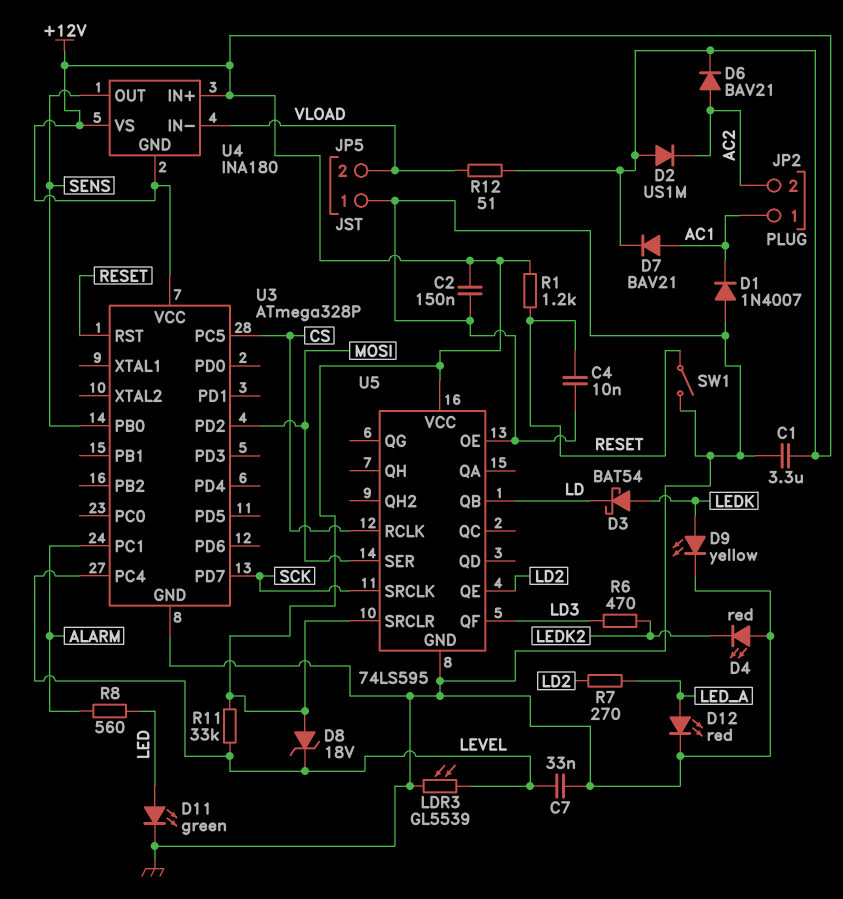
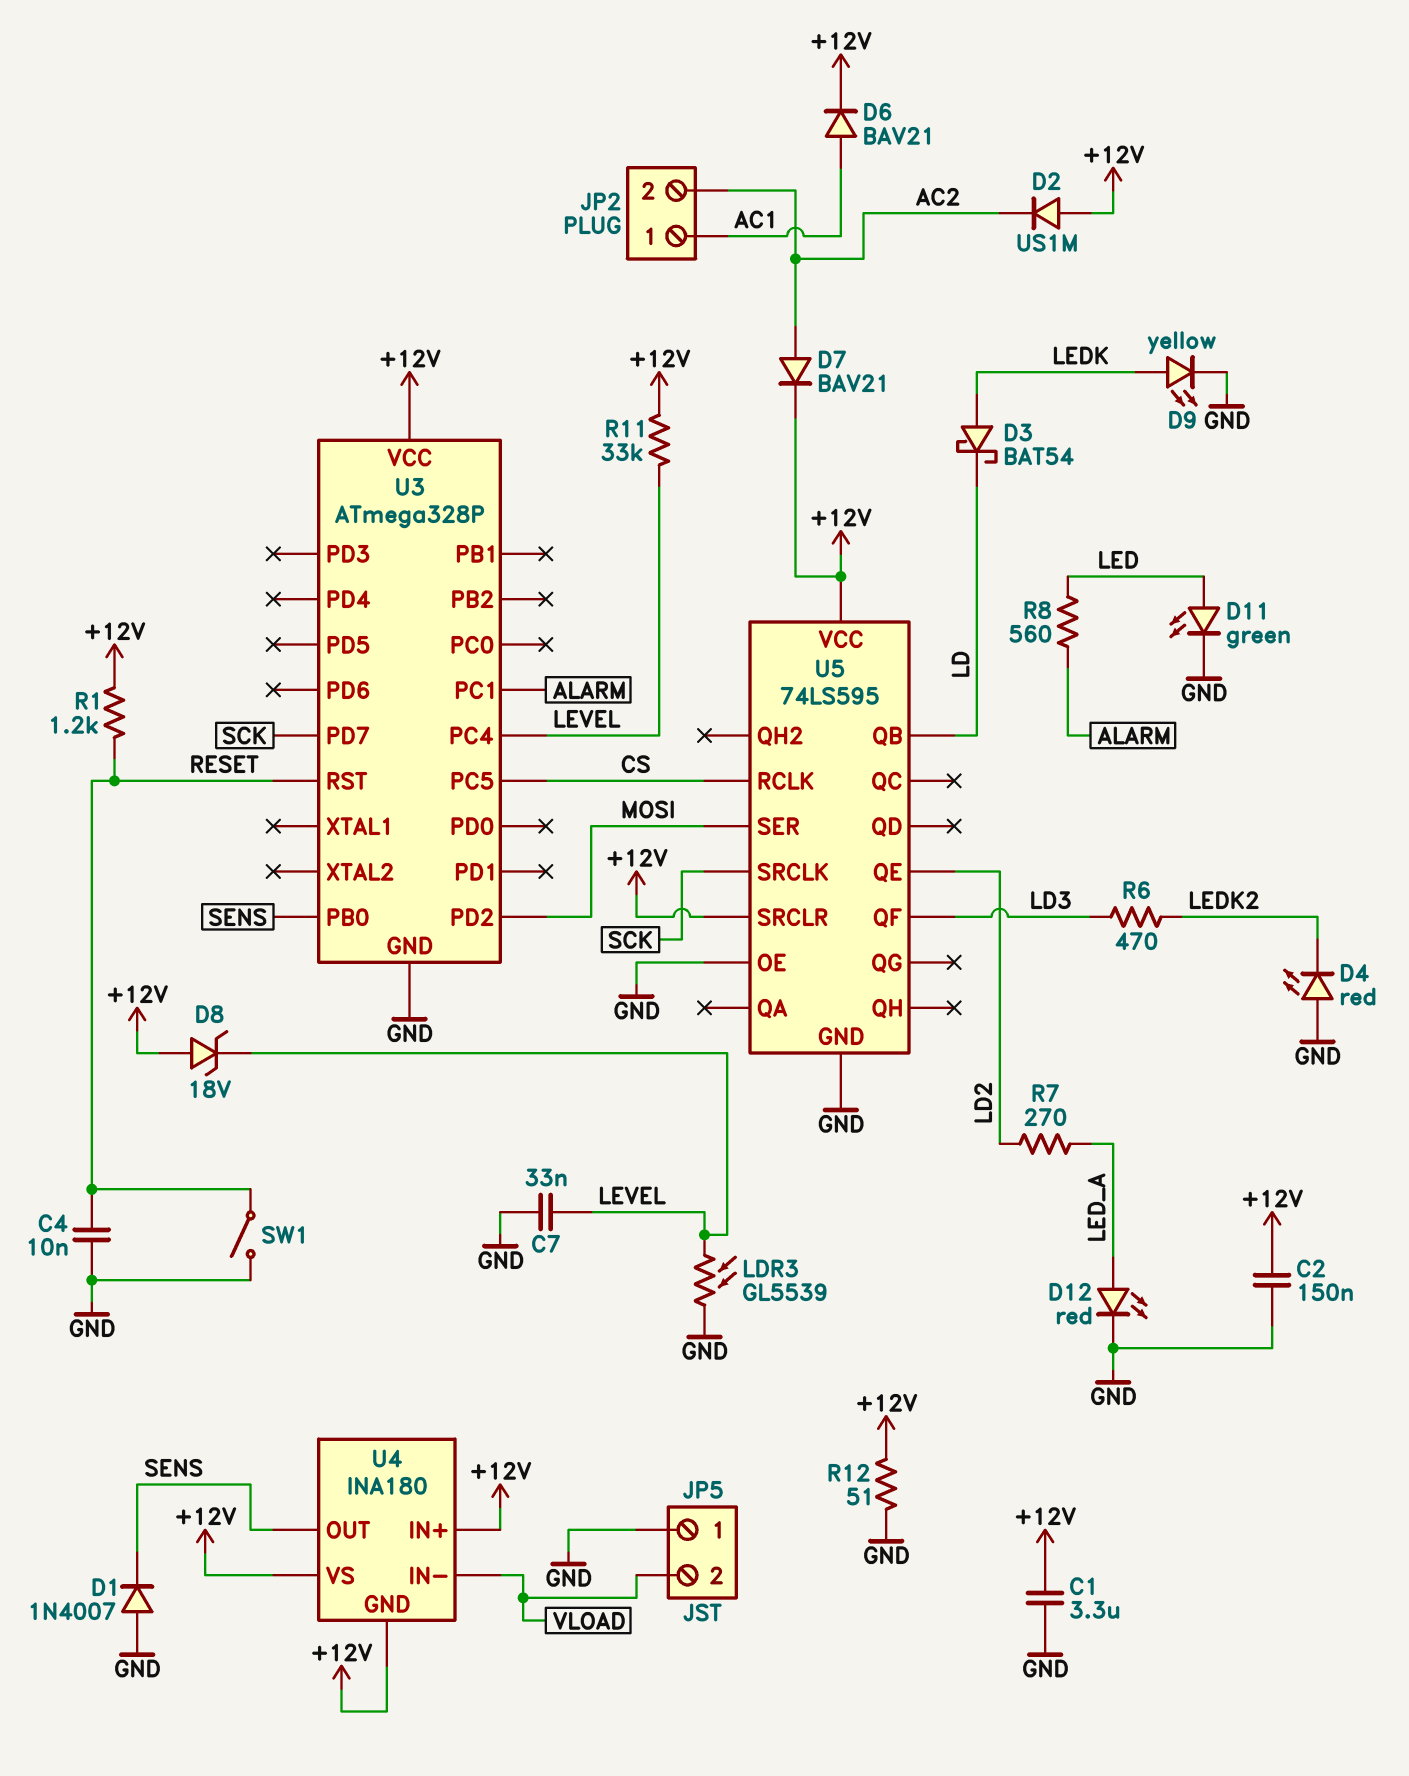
D1: diode 1N4007 (A GND, K AC1) -> diode 1N4007 (A GND, K SENS)
D6: diode BAV21 (A AC2, K +12V) -> diode BAV21 (A AC1, K +12V)
D7: diode BAV21 (A AC1, K +12V) -> diode BAV21 (A AC2, K +12V)
R12: 51 (+12V, VLOAD) -> 51 (+12V, GND)

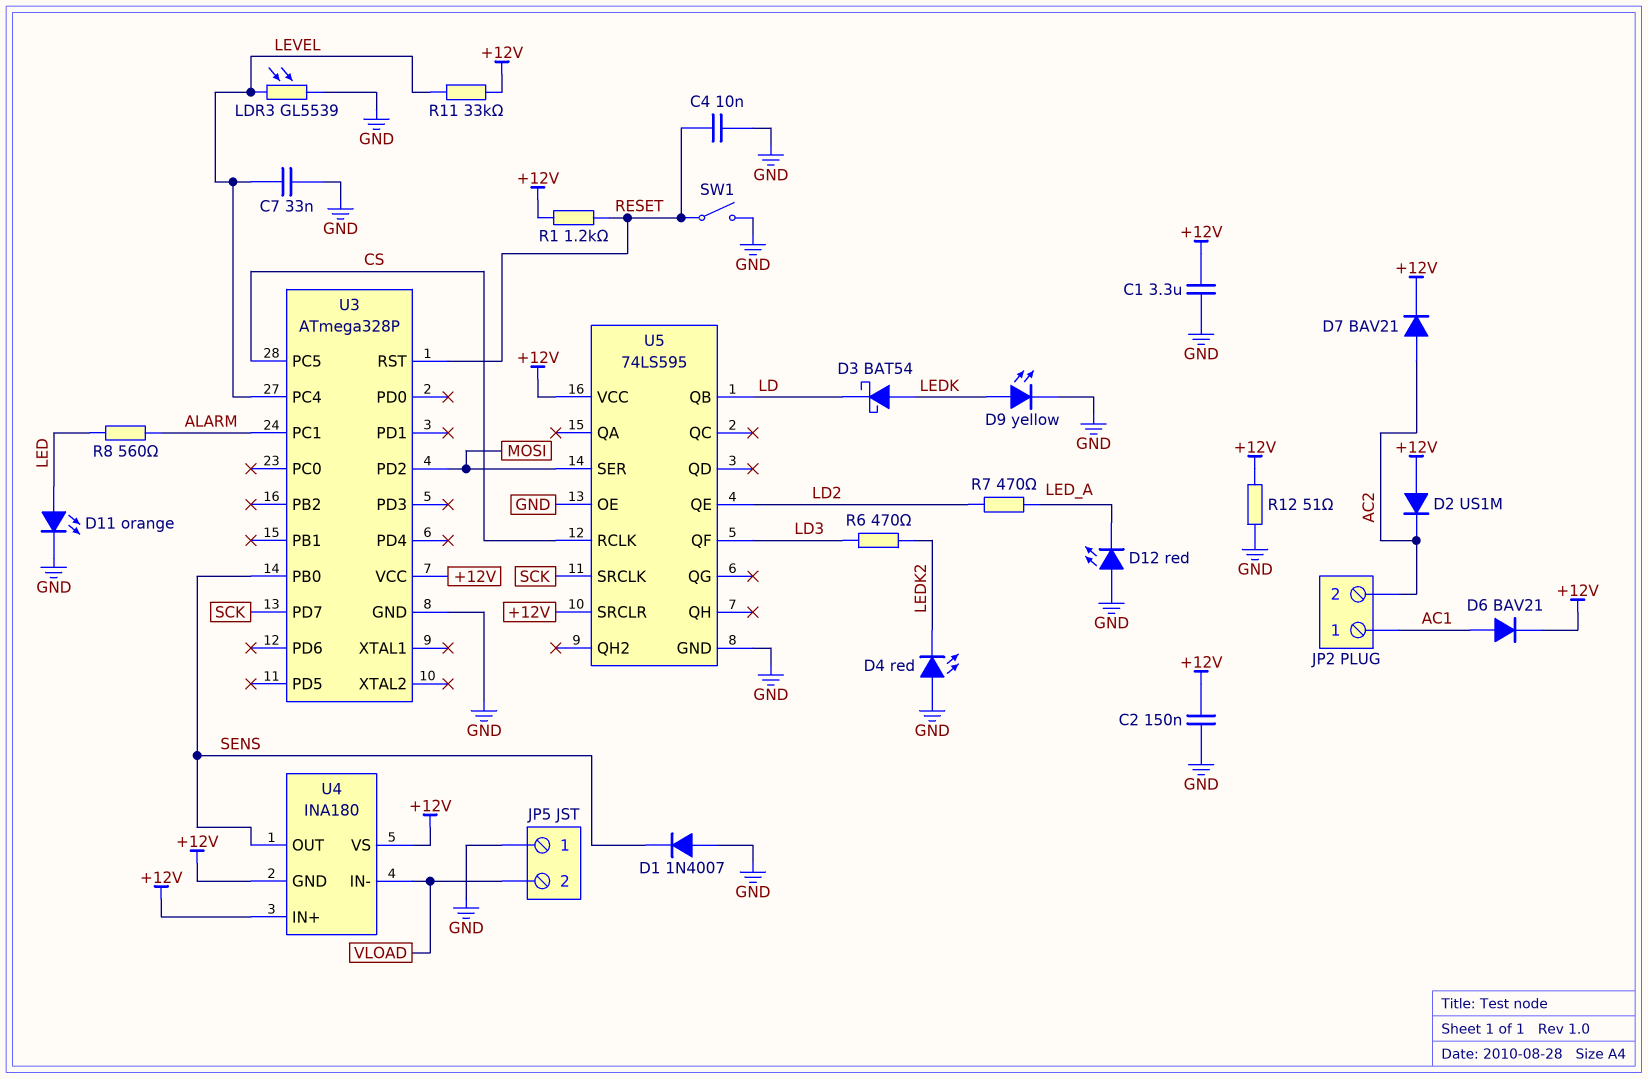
D8: zener 18V (A +12V, K LEVEL) -> none
D11: LED green (A LED, K GND) -> LED orange (A LED, K GND)
D12: LED red (A LED_A, K GND) -> LED red (A GND, K LED_A)
R7: 270 (LD2, LED_A) -> 470 (LD2, LED_A)

